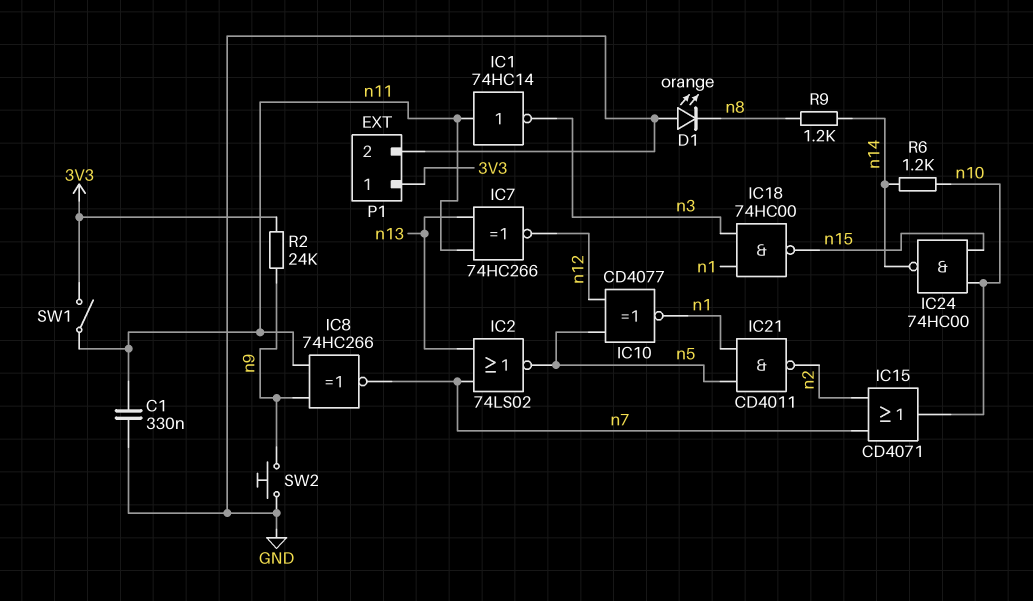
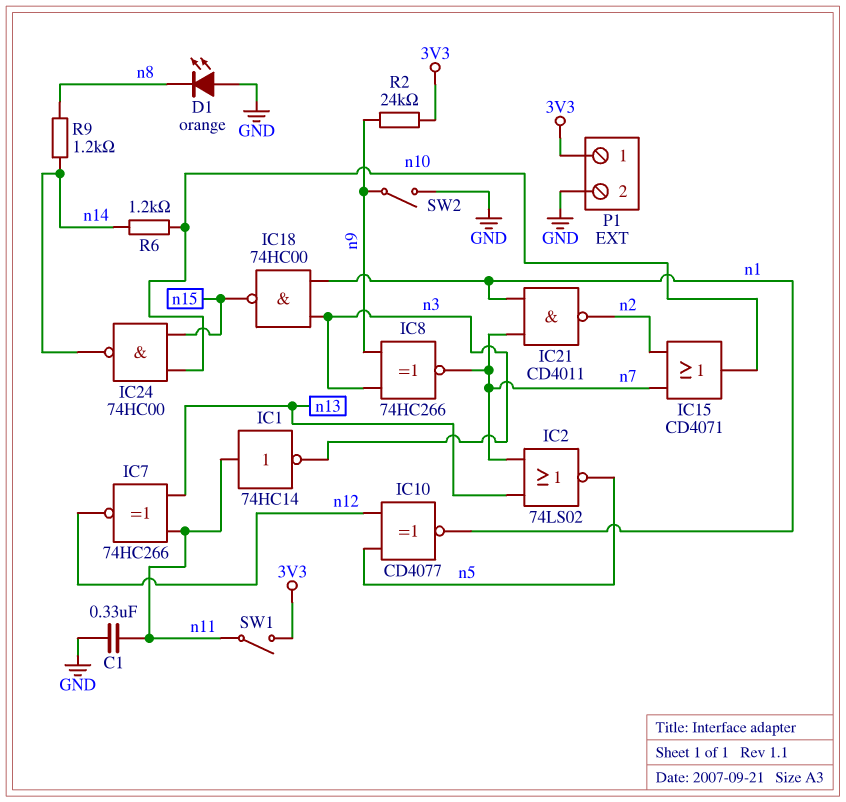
IC8: XNOR 74HC266 (in n9, in n11, out n7) -> XNOR 74HC266 (in n3, in n9, out n7)
IC21: NAND CD4011 (in n1, in n5, out n2) -> NAND CD4011 (in n1, in n7, out n2)
SW2: button (GND, n9) -> switch (GND, n9)

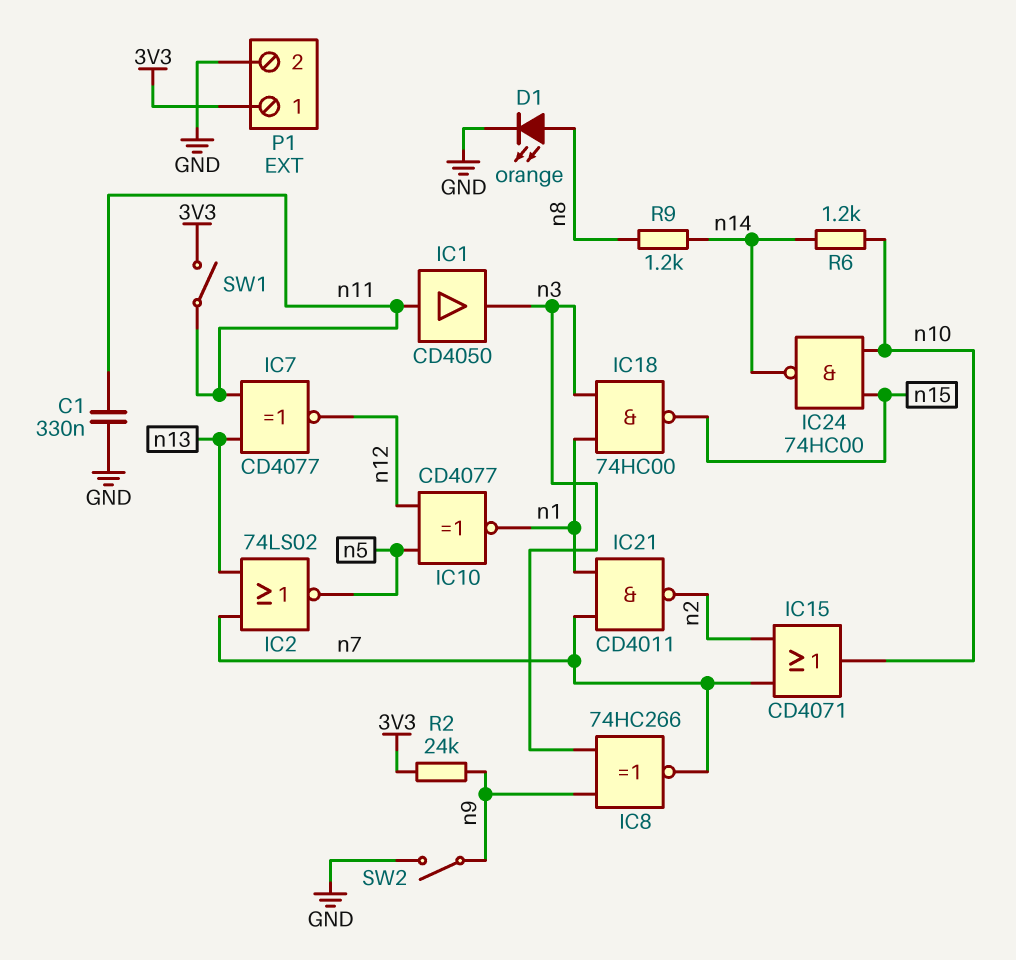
D1: LED orange (A GND, K n8) -> LED orange (A n8, K GND)
IC1: NOT 74HC14 (in n11, out n3) -> buffer CD4050 (in n11, out n3)
IC7: XNOR 74HC266 (in n11, in n13, out n12) -> XNOR CD4077 (in n11, in n13, out n12)

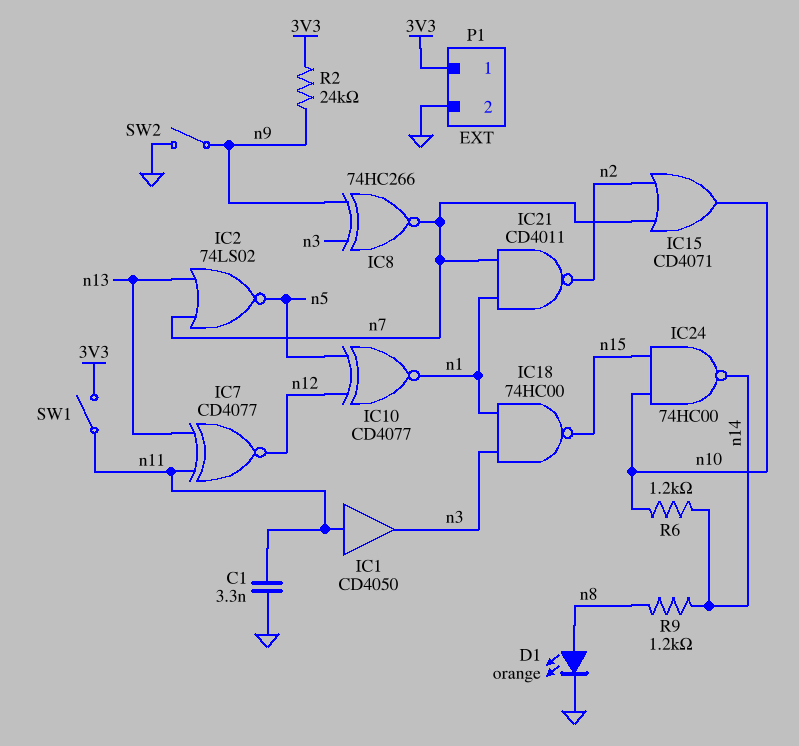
C1: 330nF (GND, n11) -> 3.3nF (GND, n11)

